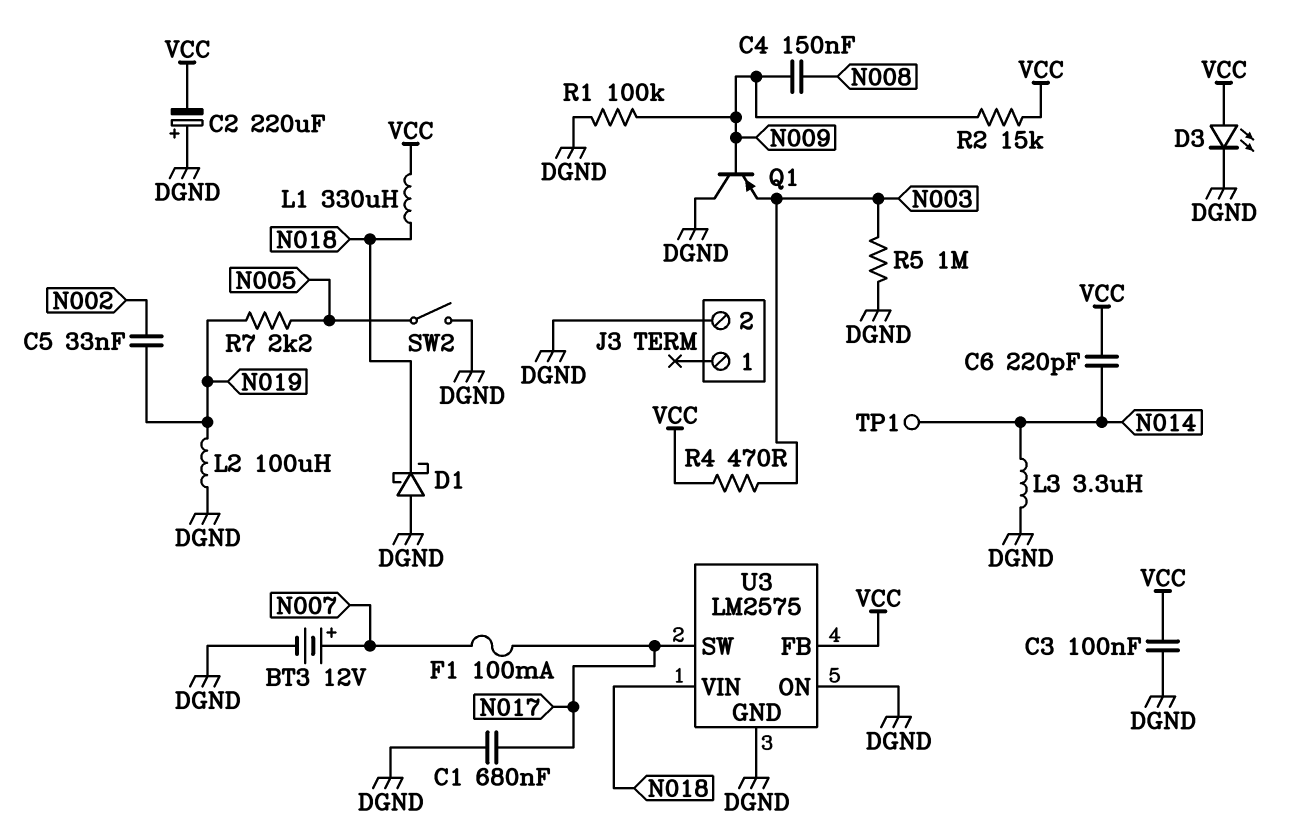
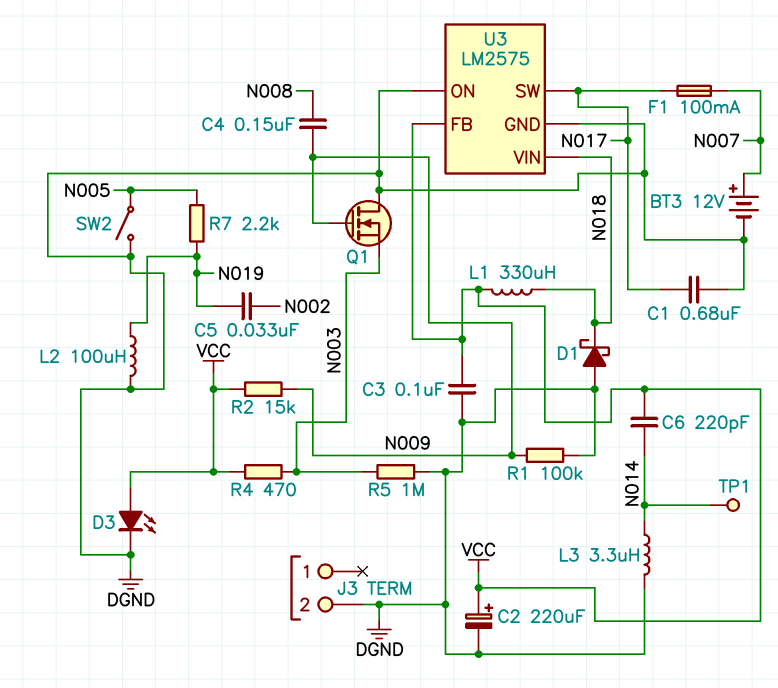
C2: 220uF (plus DGND, minus VCC) -> 220uF (plus VCC, minus DGND)
Q1: PNP (B N009, C DGND, E N003) -> NMOS (G N009, D DGND, S N003)

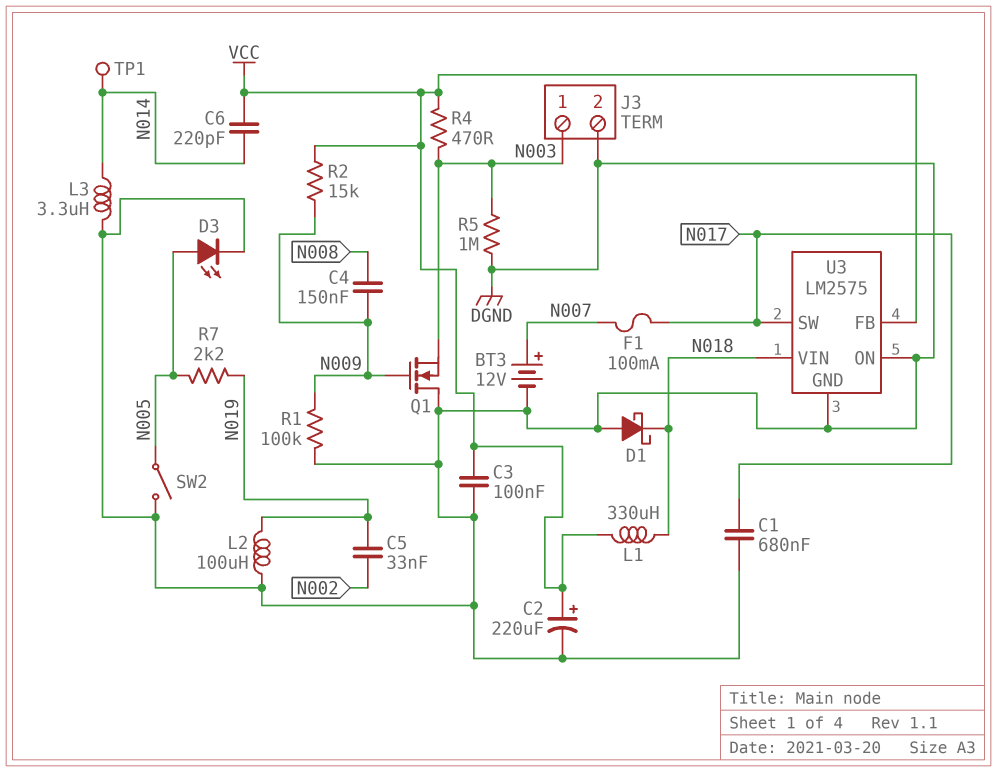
D3: LED (A VCC, K DGND) -> LED (A N005, K DGND)
J3 pin 1: none -> N003

